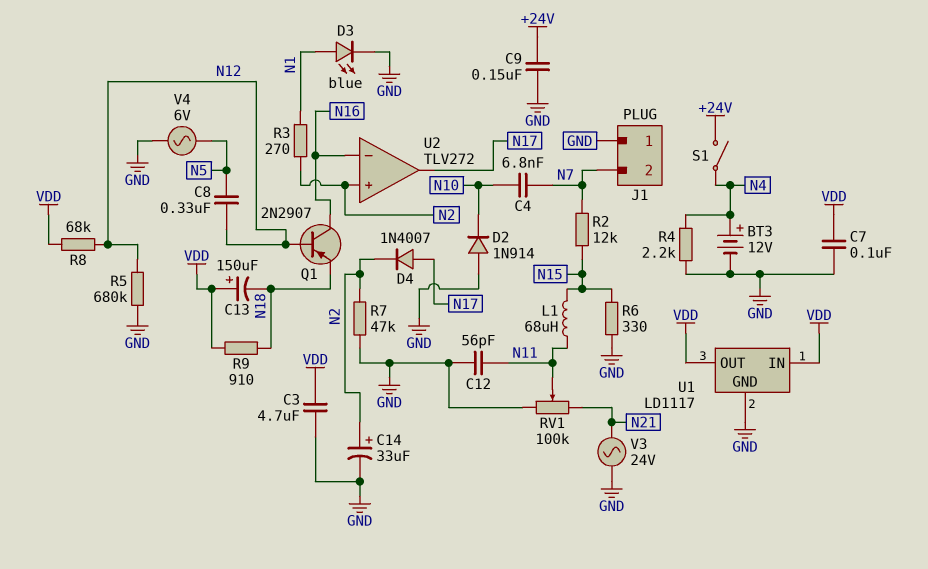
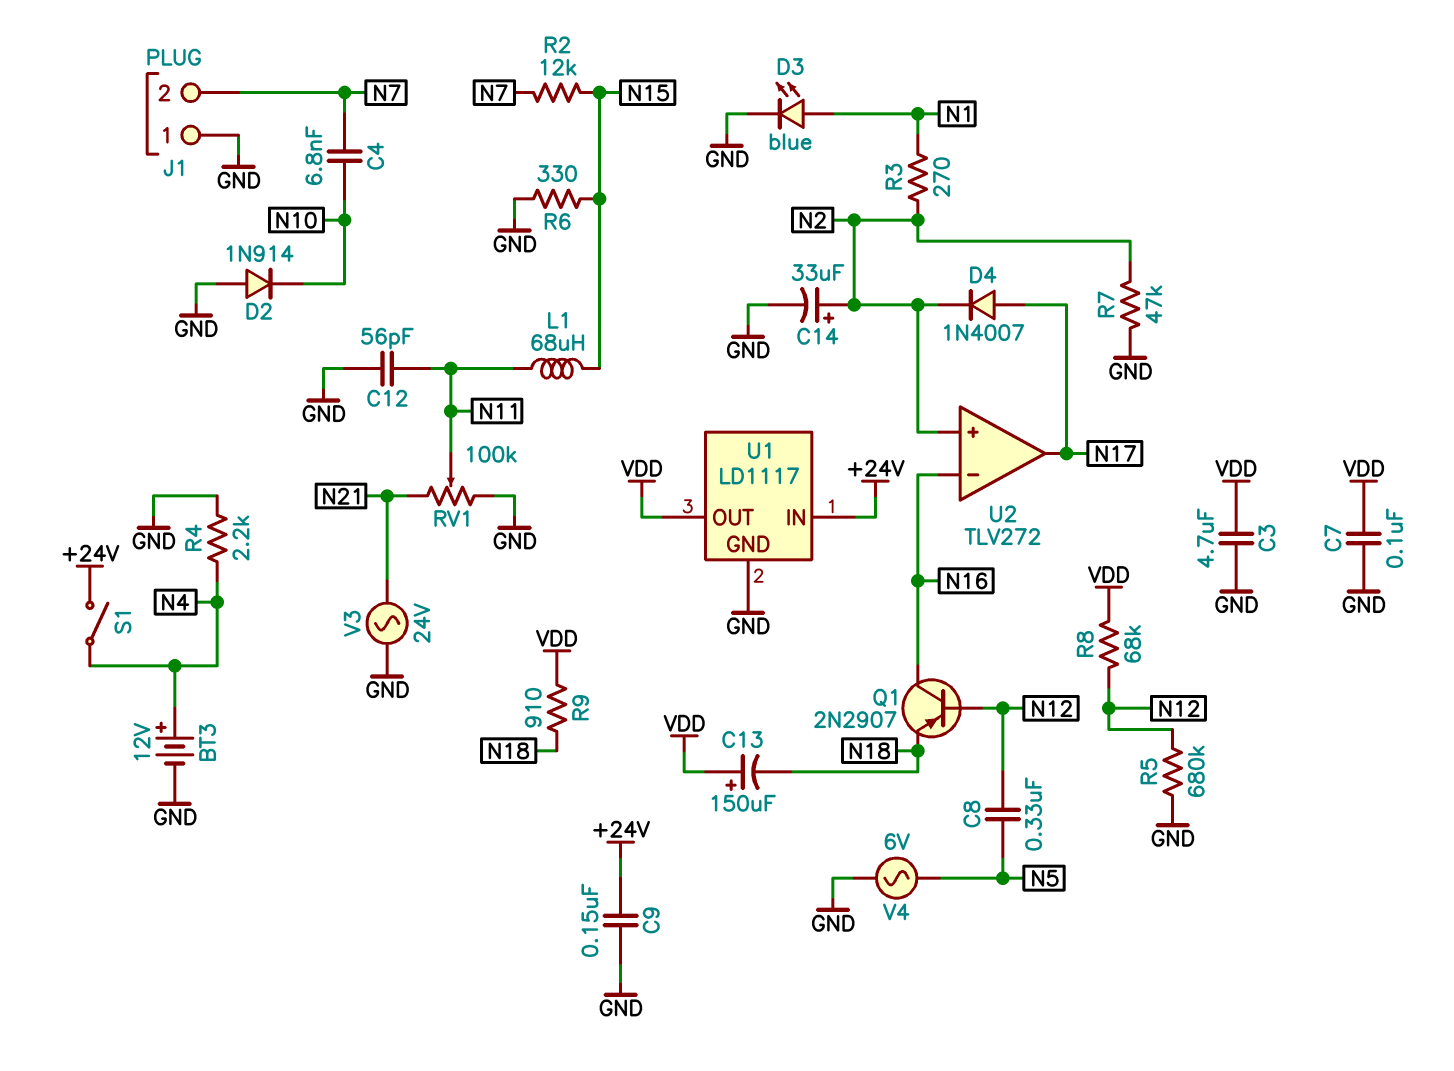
U1 pin IN: VDD -> +24V

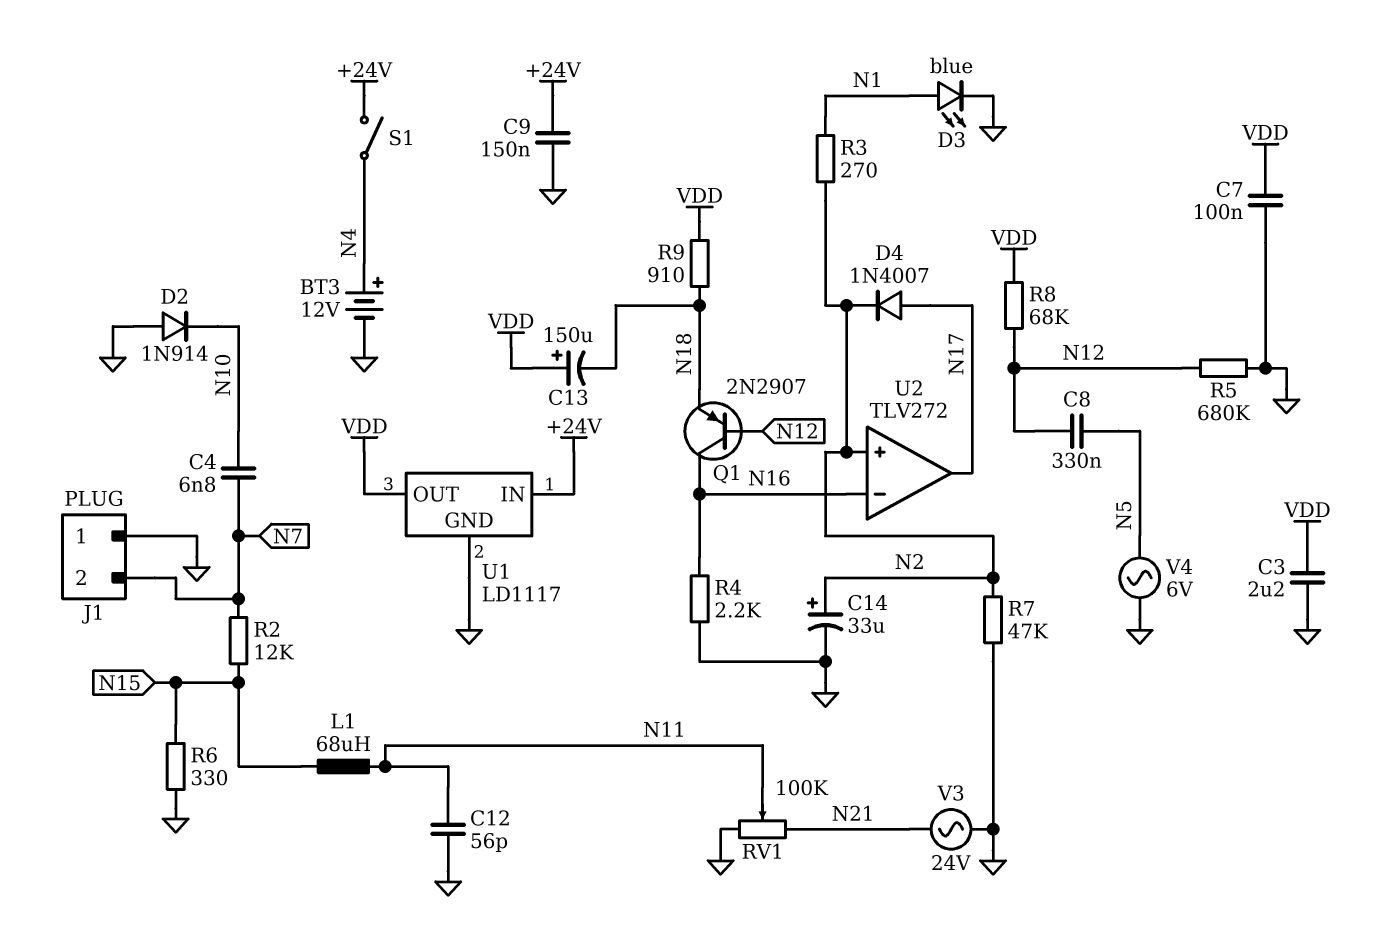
C3: 4.7uF (GND, VDD) -> 2.2uF (GND, VDD)
R4: 2.2k (GND, N4) -> 2.2k (GND, N16)

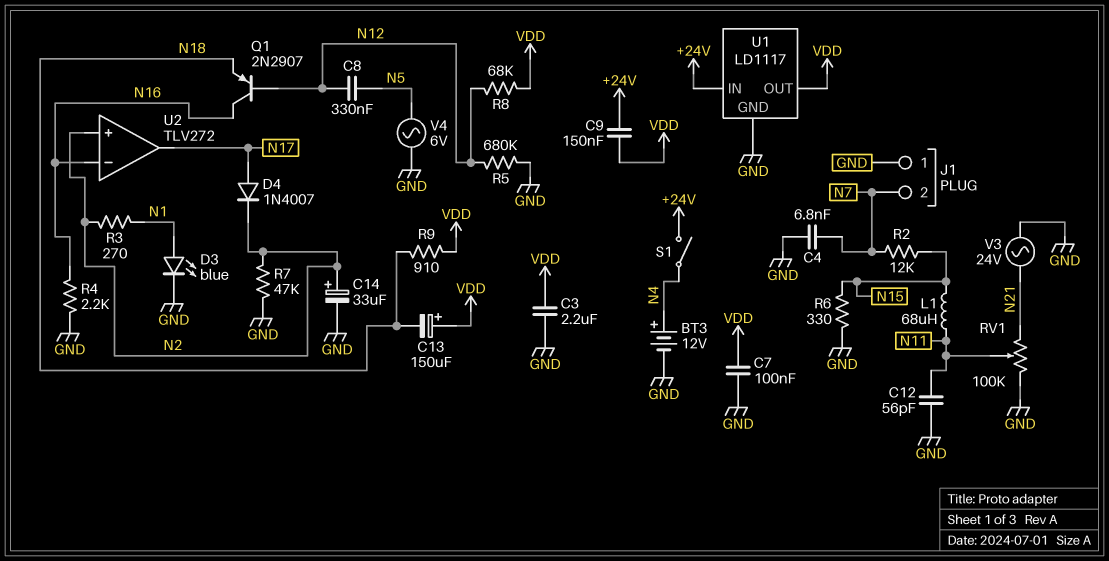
C4: 6.8nF (N7, N10) -> 6.8nF (GND, N7)
C9: 150nF (+24V, GND) -> 150nF (+24V, VDD)
D2: diode 1N914 (A GND, K N10) -> none

